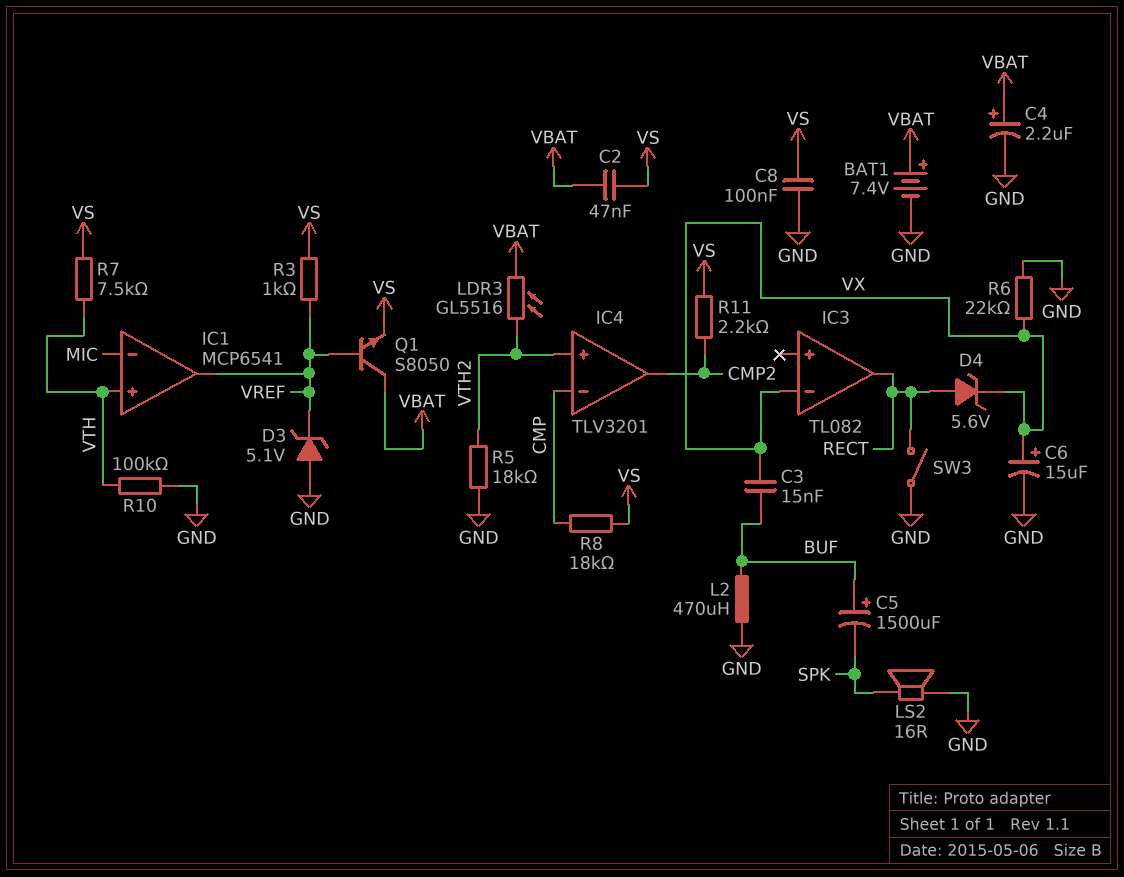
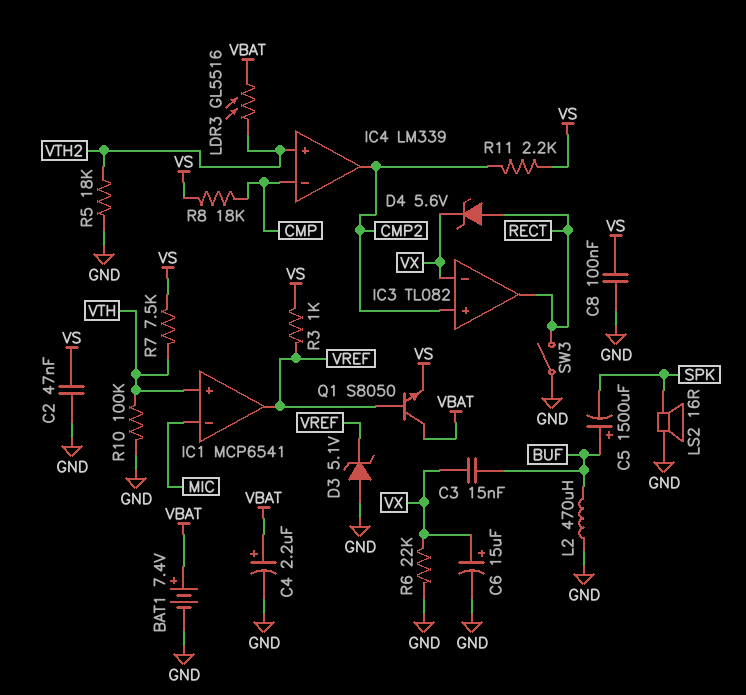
C2: 47nF (VBAT, VS) -> 47nF (GND, VS)
IC3 pin in+: none -> CMP2
IC4: TLV3201 -> LM339

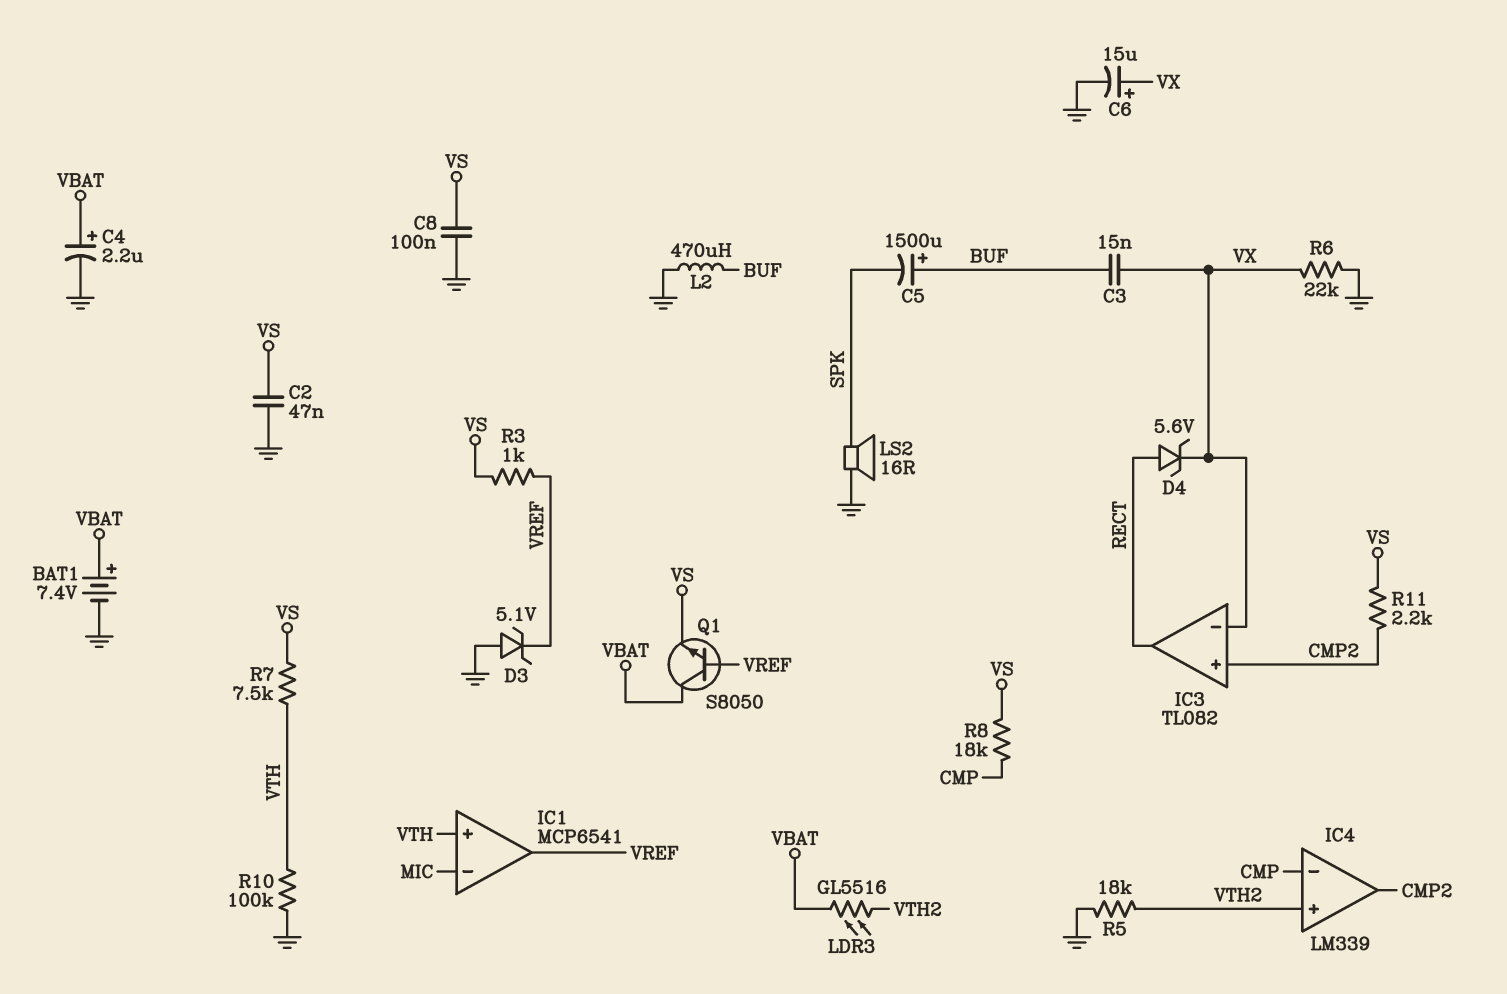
SW3: switch (GND, RECT) -> none

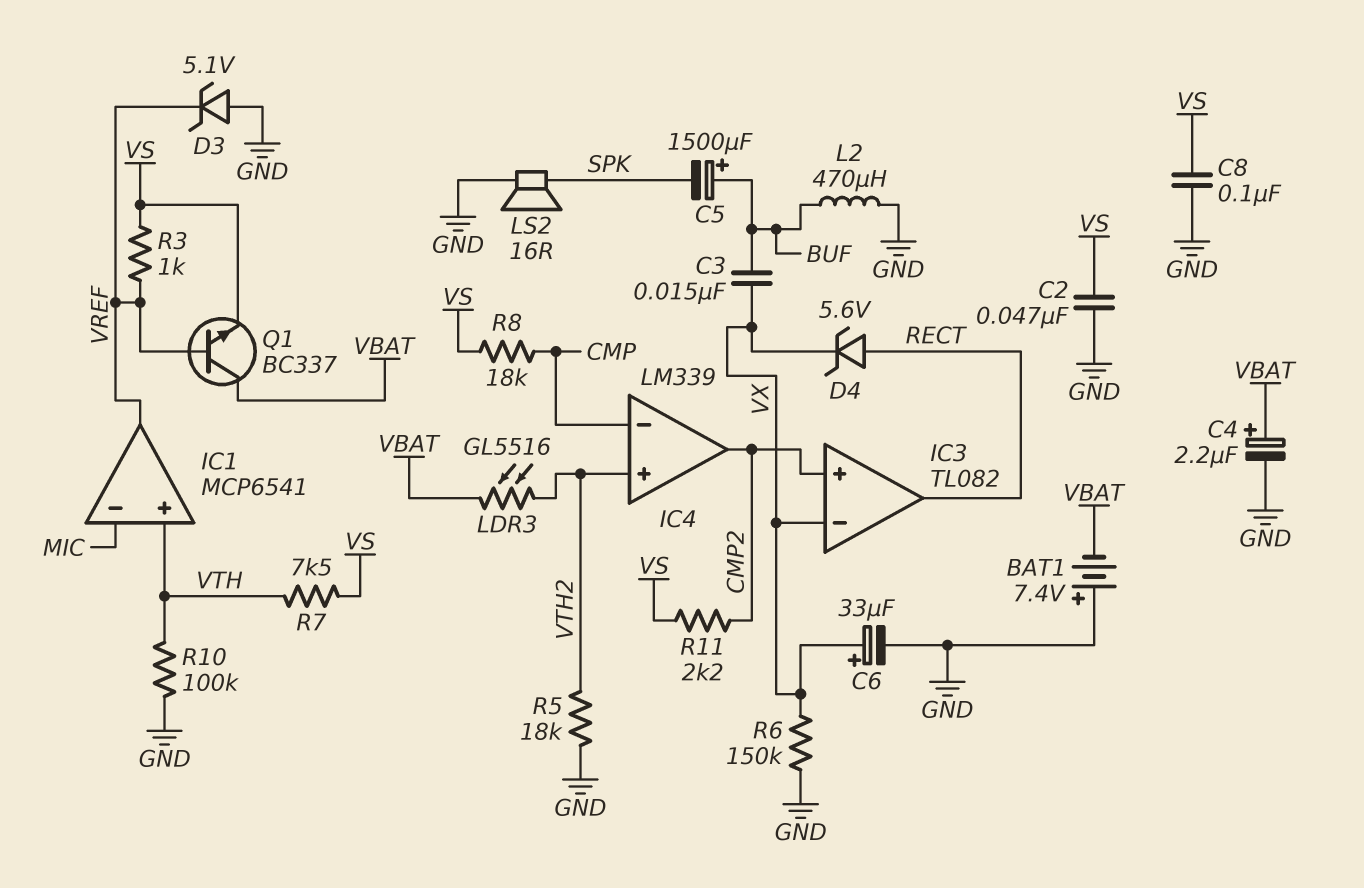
BAT1: 7.4V (plus VBAT, minus GND) -> 7.4V (plus GND, minus VBAT)
C6: 15uF (plus VX, minus GND) -> 33uF (plus VX, minus GND)
Q1: NPN S8050 (B VREF, C VBAT, E VS) -> NPN BC337 (B VREF, C VBAT, E VS)
R6: 22k (GND, VX) -> 150k (GND, VX)

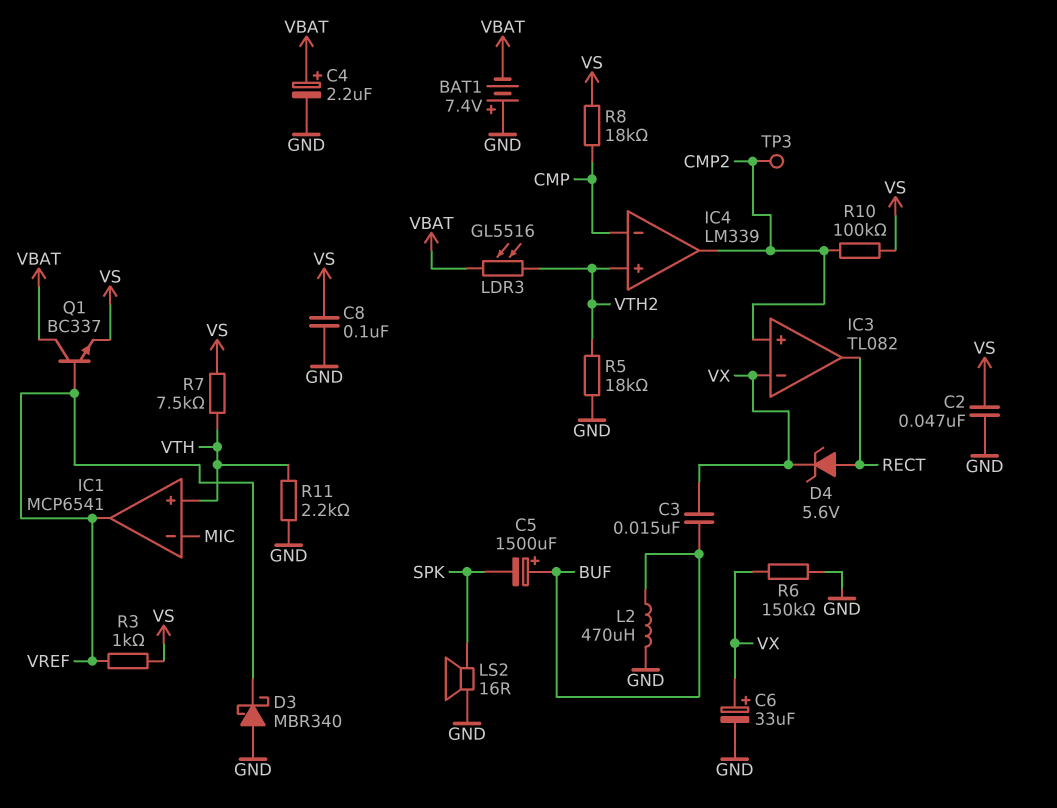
D3: zener 5.1V (A GND, K VREF) -> schottky MBR340 (A GND, K VREF)
R10: 100k (GND, VTH) -> 100k (CMP2, VS)
R11: 2.2k (CMP2, VS) -> 2.2k (GND, VTH)
TP3: none -> test point (CMP2)

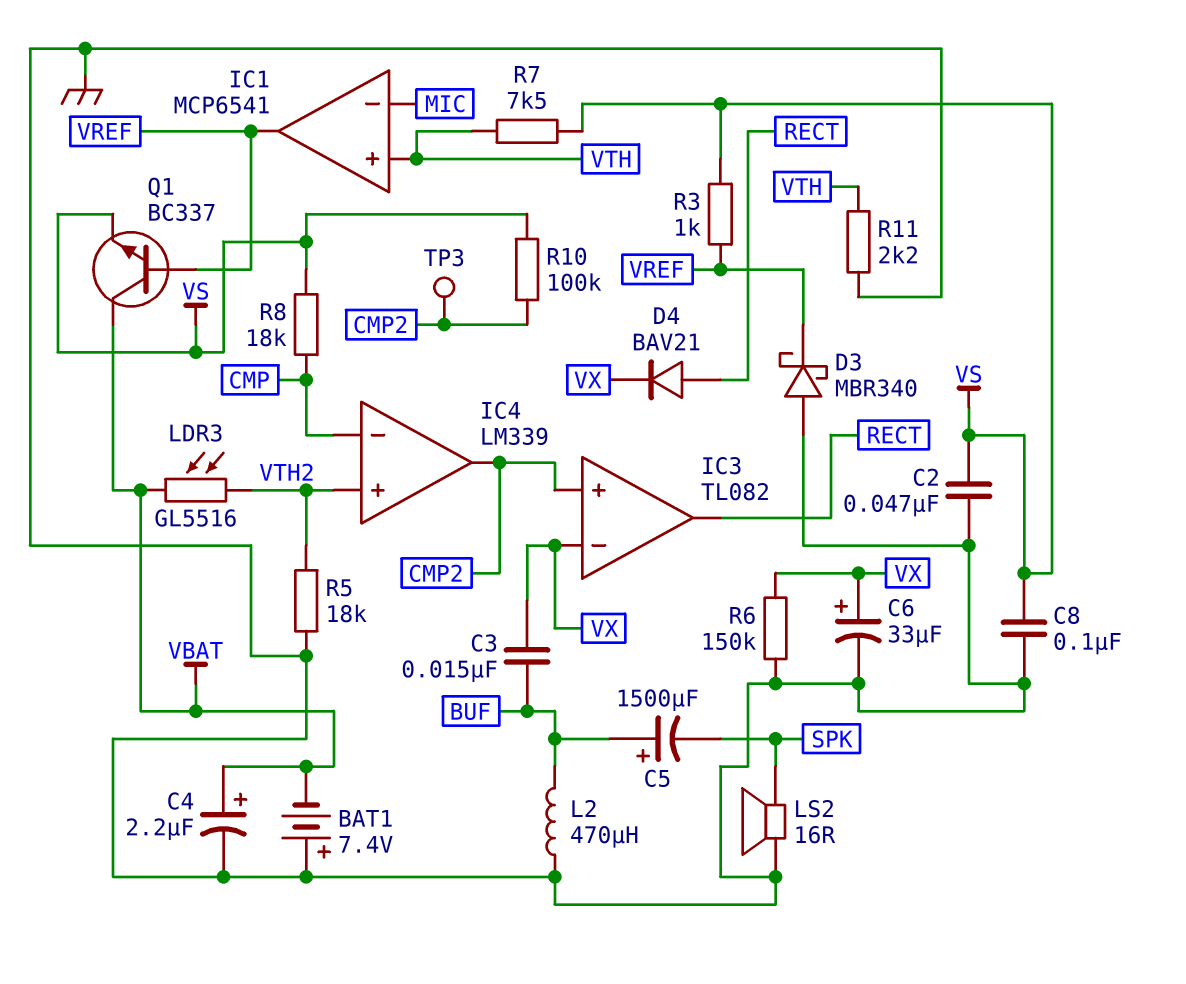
D4: zener 5.6V (A RECT, K VX) -> diode BAV21 (A RECT, K VX)

